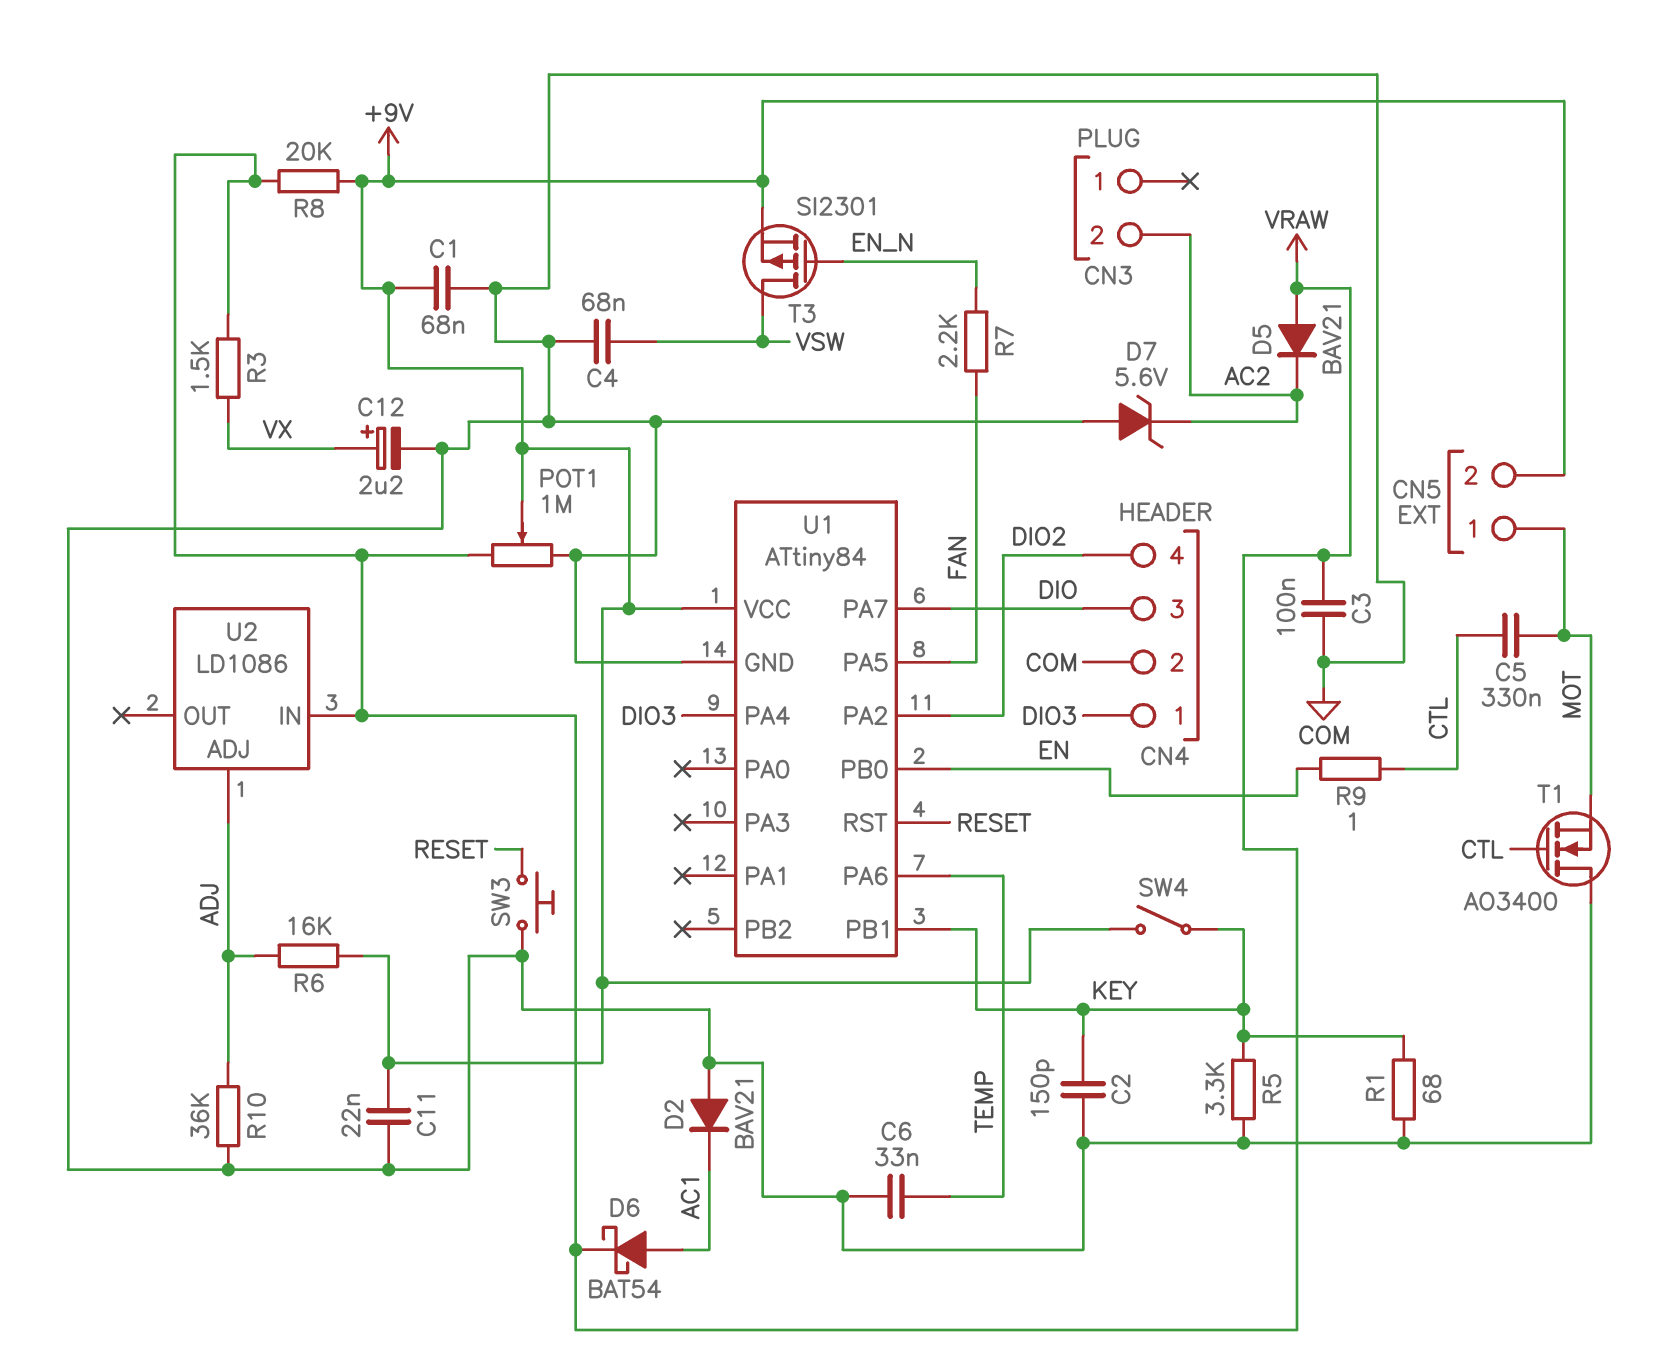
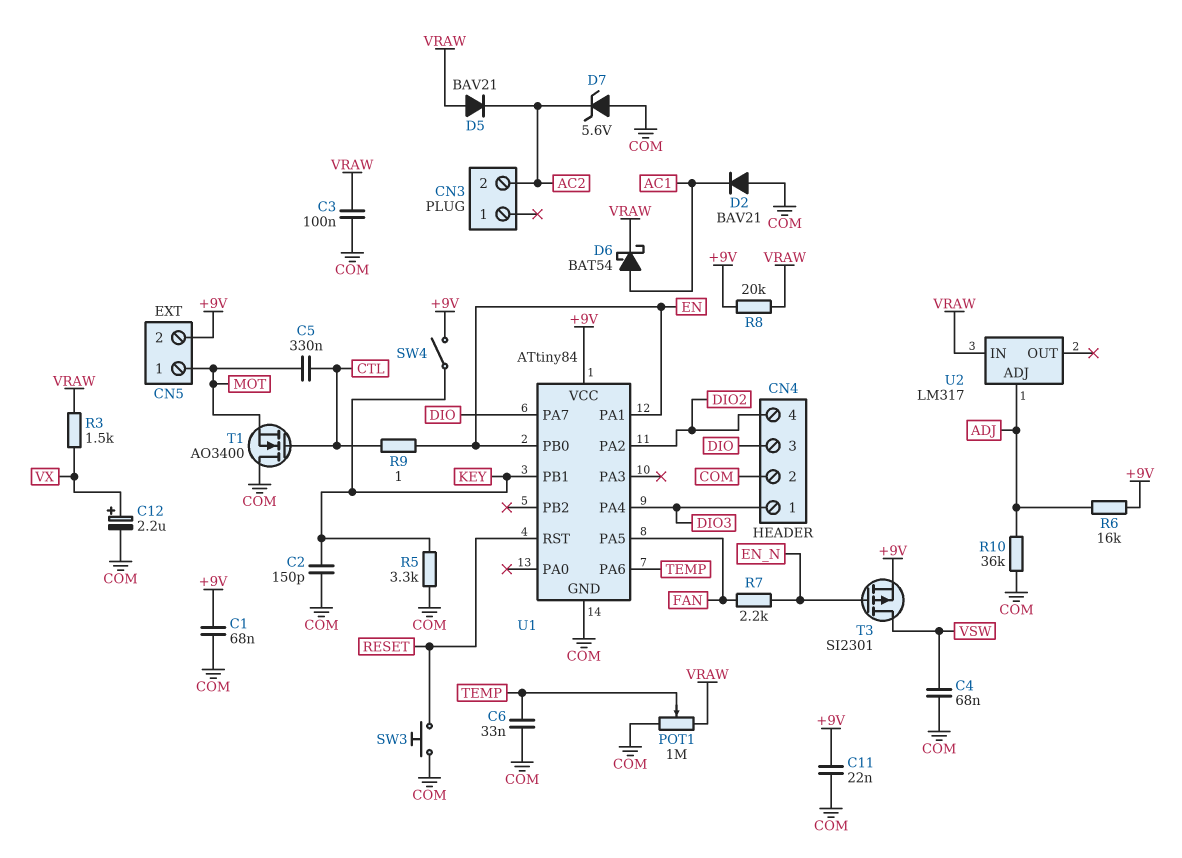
POT1: 1M (COM, VRAW, wiper +9V) -> 1M (COM, VRAW, wiper TEMP)
R1: 68 (COM, KEY) -> none
U1 pin PA1: none -> EN
U2: LD1086 -> LM317

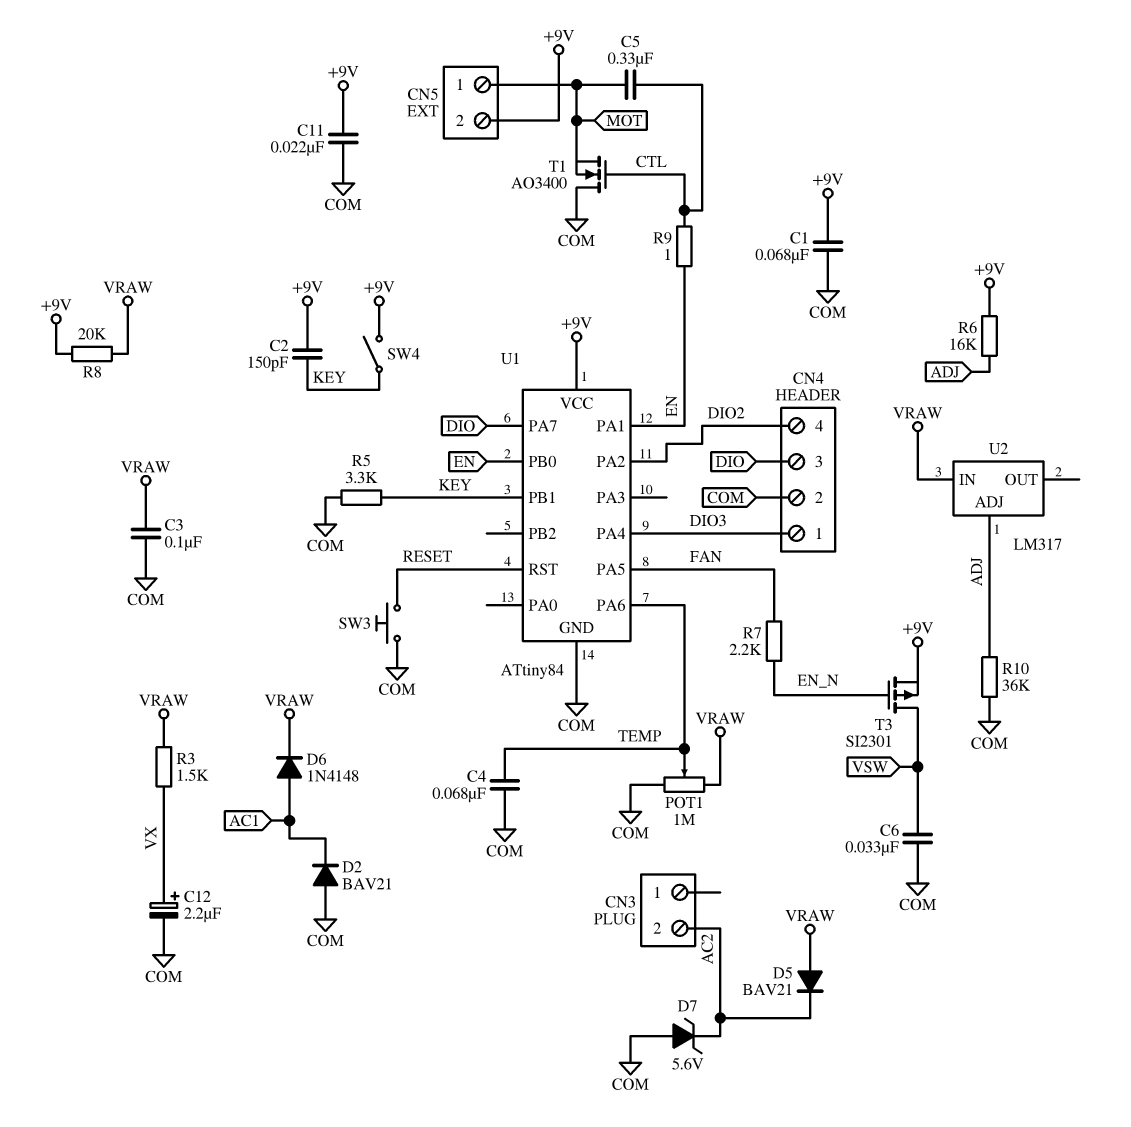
C2: 150pF (COM, KEY) -> 150pF (+9V, KEY)
C4: 68nF (COM, VSW) -> 68nF (COM, TEMP)
C6: 33nF (COM, TEMP) -> 33nF (COM, VSW)
D6: schottky BAT54 (A AC1, K VRAW) -> diode 1N4148 (A AC1, K VRAW)

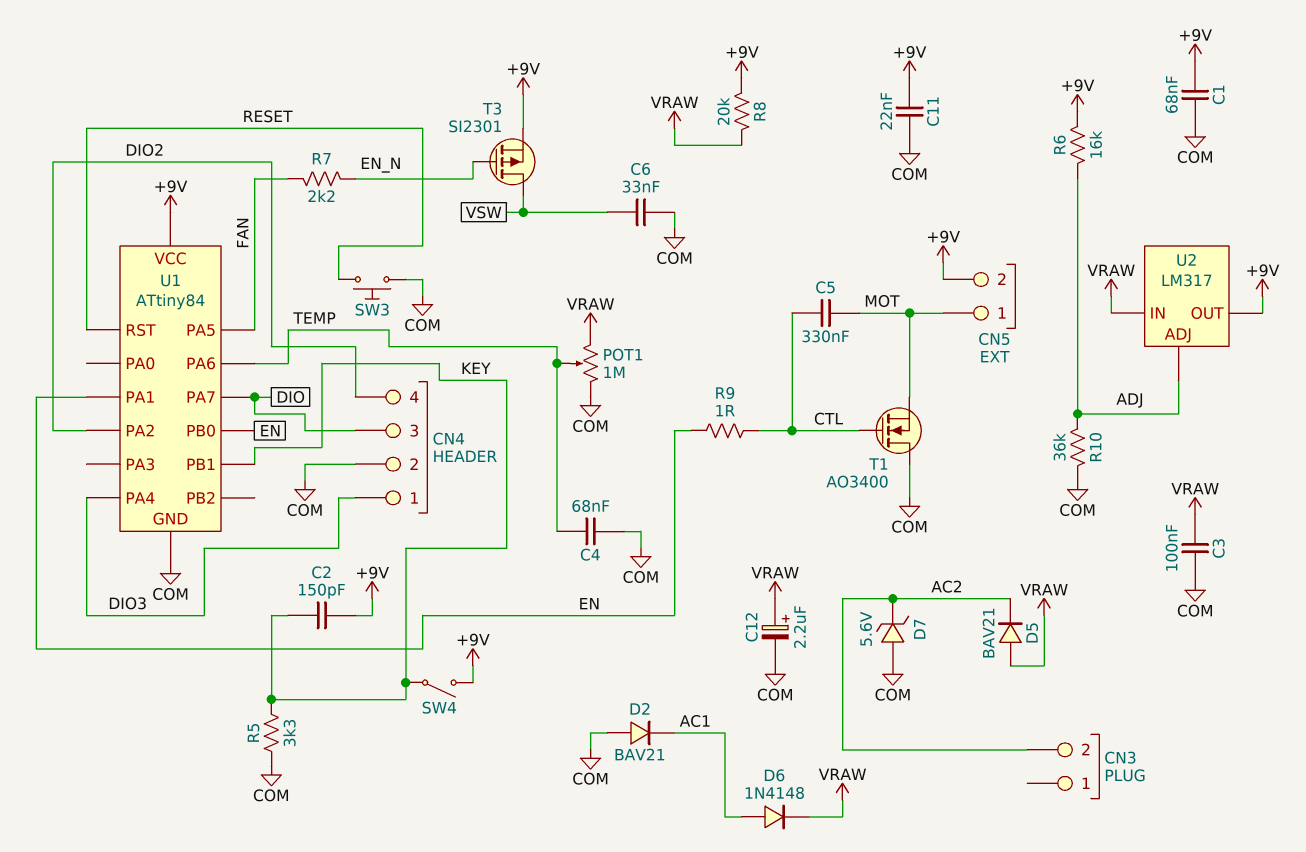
C12: 2.2uF (plus VX, minus COM) -> 2.2uF (plus VRAW, minus COM)
R3: 1.5k (VRAW, VX) -> none
U2 pin OUT: none -> +9V

